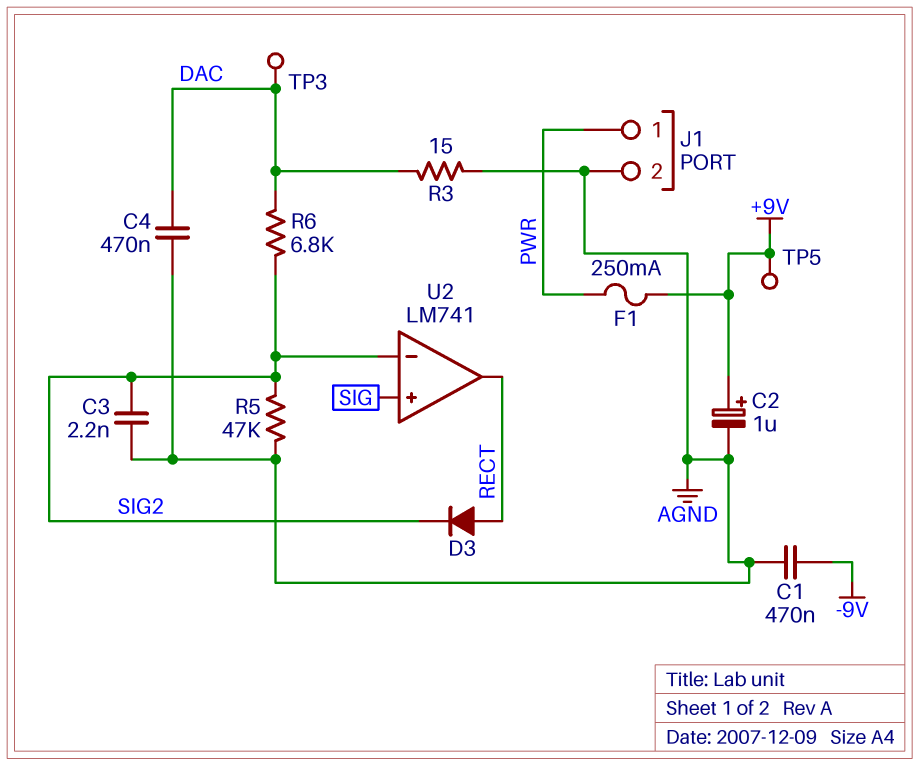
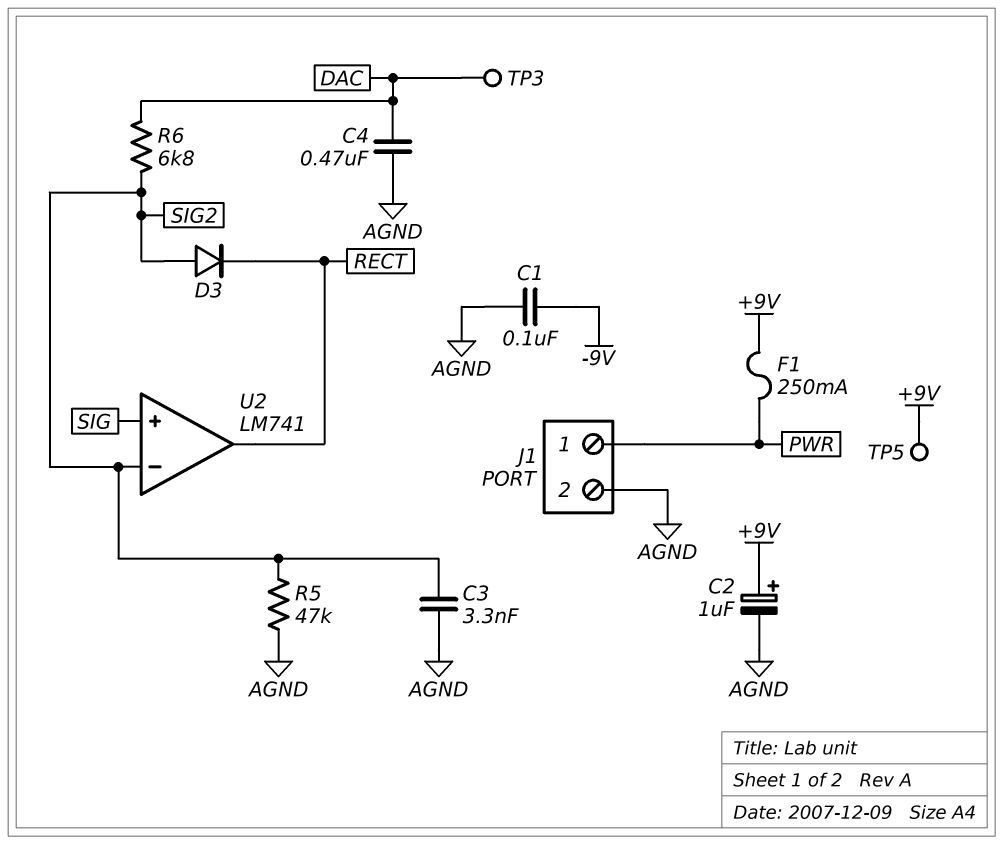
C1: 470nF (-9V, AGND) -> 100nF (-9V, AGND)
C3: 2.2nF (AGND, SIG2) -> 3.3nF (AGND, SIG2)
D3: diode (A RECT, K SIG2) -> diode (A SIG2, K RECT)
R3: 15 (AGND, DAC) -> none

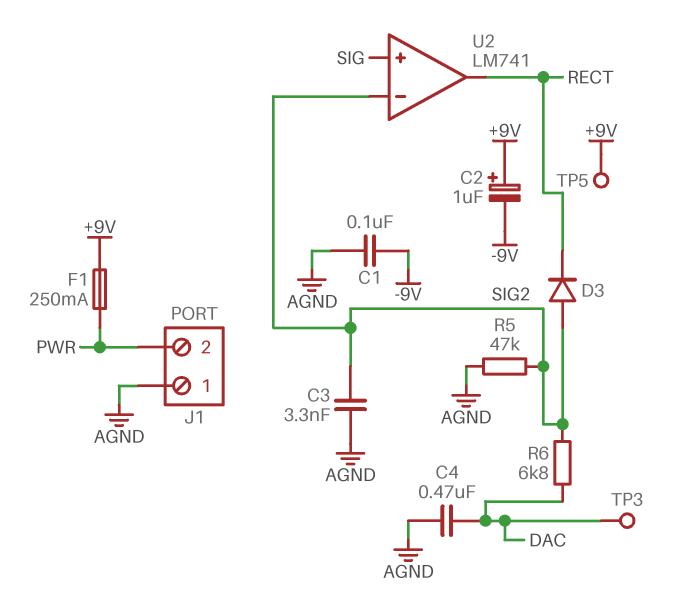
C2: 1uF (plus +9V, minus AGND) -> 1uF (plus +9V, minus -9V)
J1 pin 1: PWR -> AGND
J1 pin 2: AGND -> PWR

